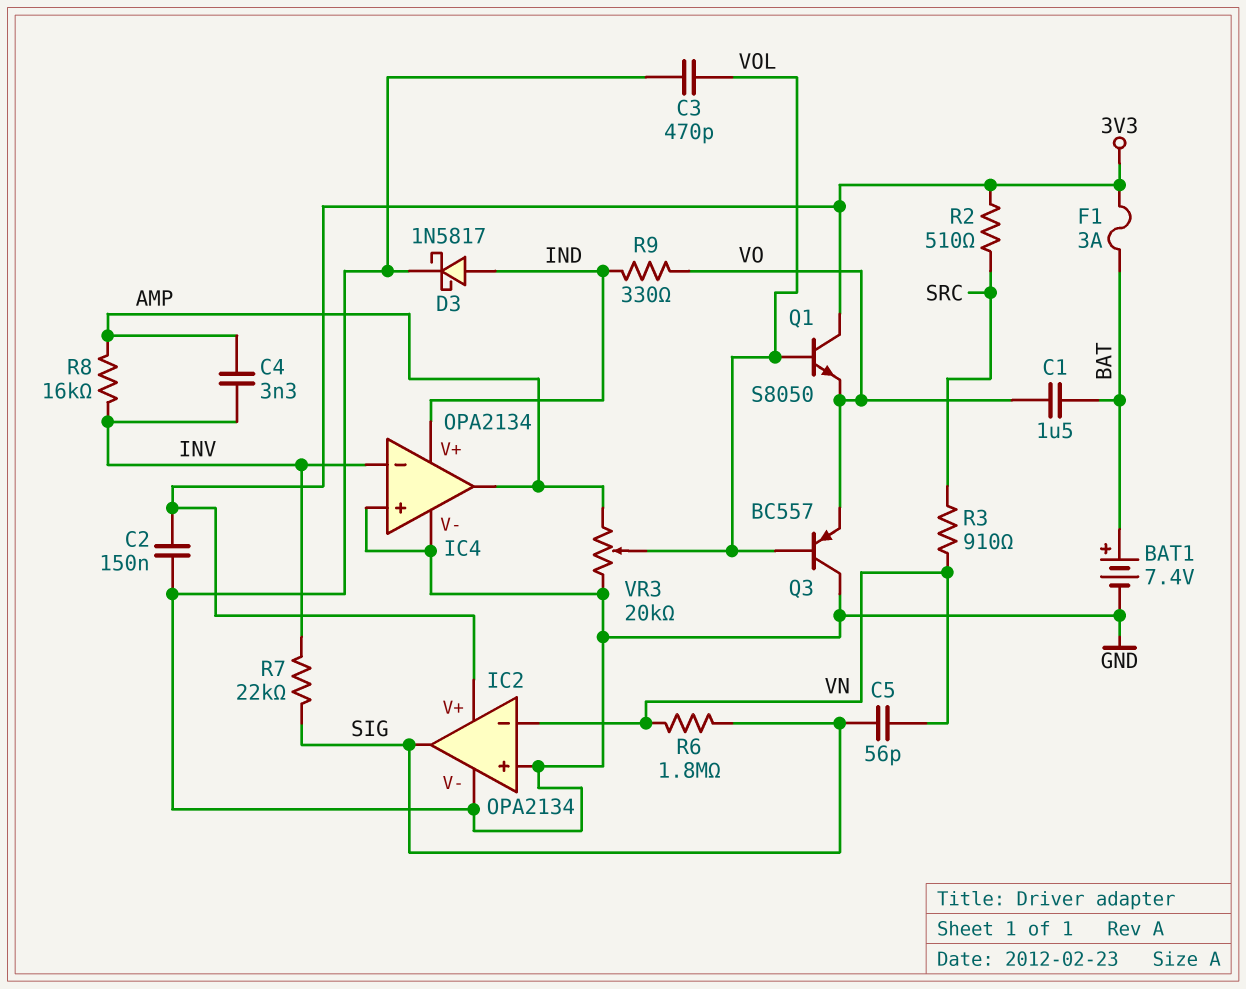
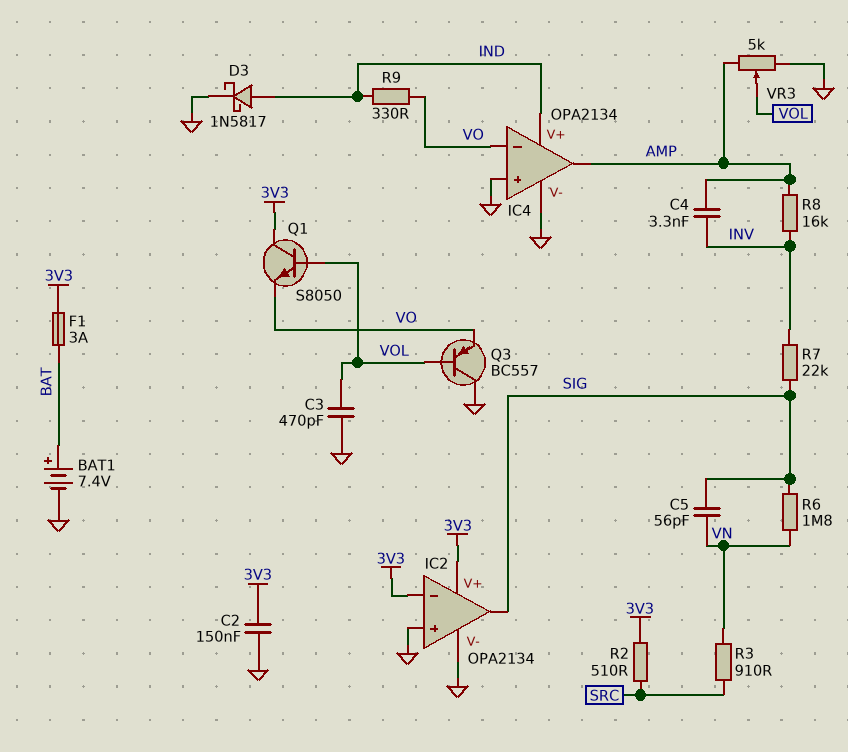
C1: 1.5uF (BAT, VO) -> none
IC2 pin in-: VN -> 3V3
IC4 pin in-: INV -> VO
VR3: 20k (AMP, GND, wiper VOL) -> 5k (AMP, GND, wiper VOL)

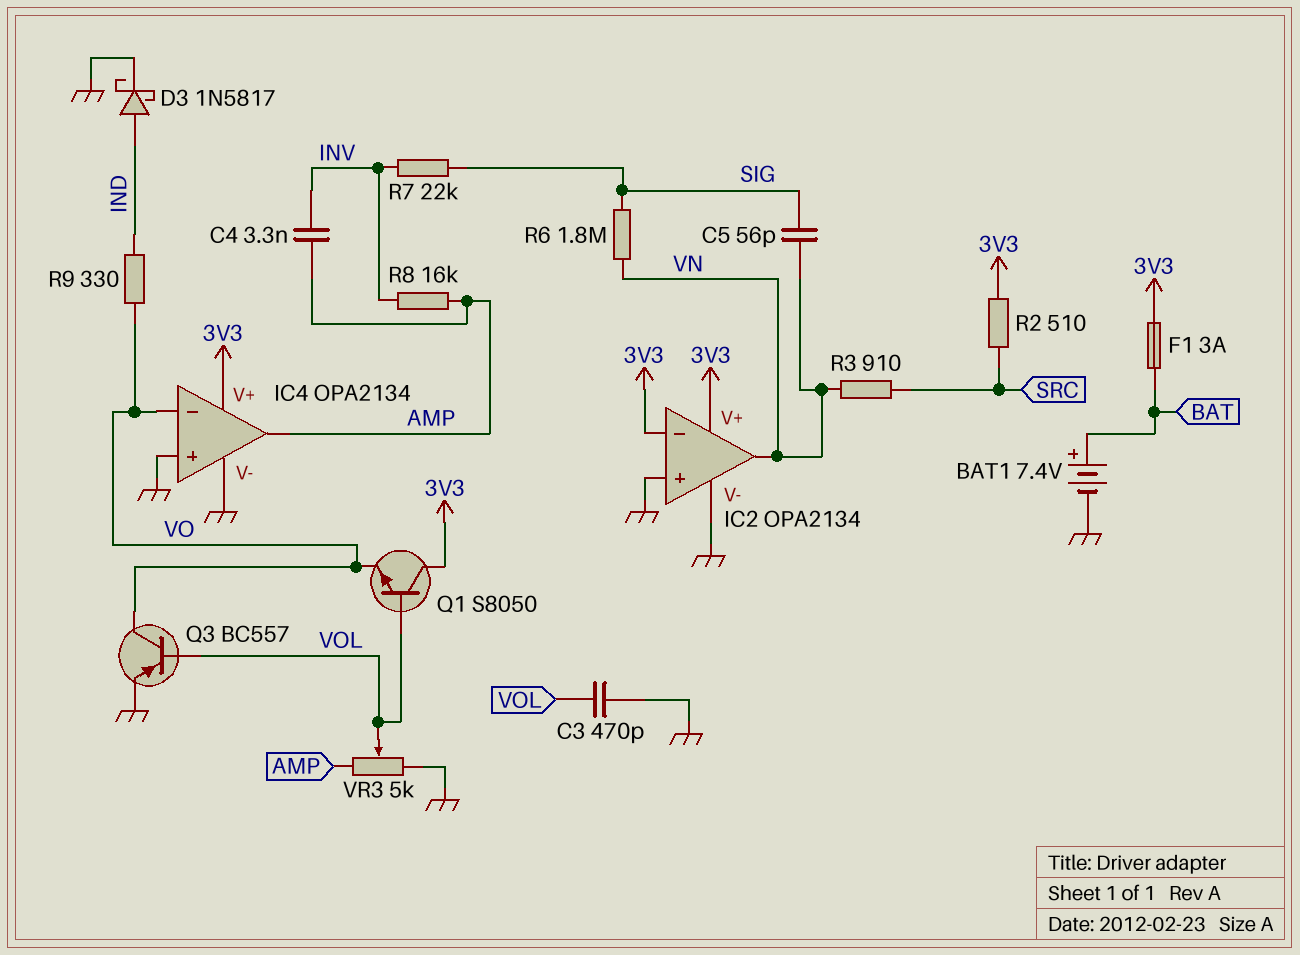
C2: 150nF (3V3, GND) -> none
IC2 pin out: SIG -> VN
IC4 pin V+: IND -> 3V3
Q3: PNP BC557 (B VOL, C GND, E VO) -> PNP BC557 (B VOL, C VO, E GND)

